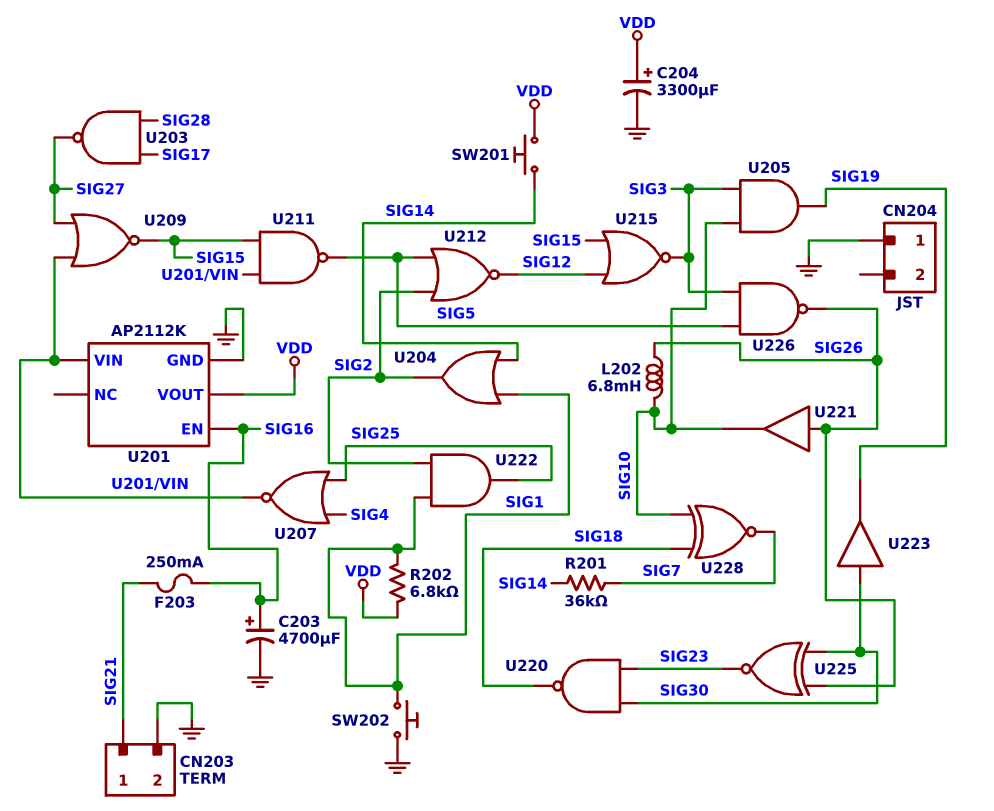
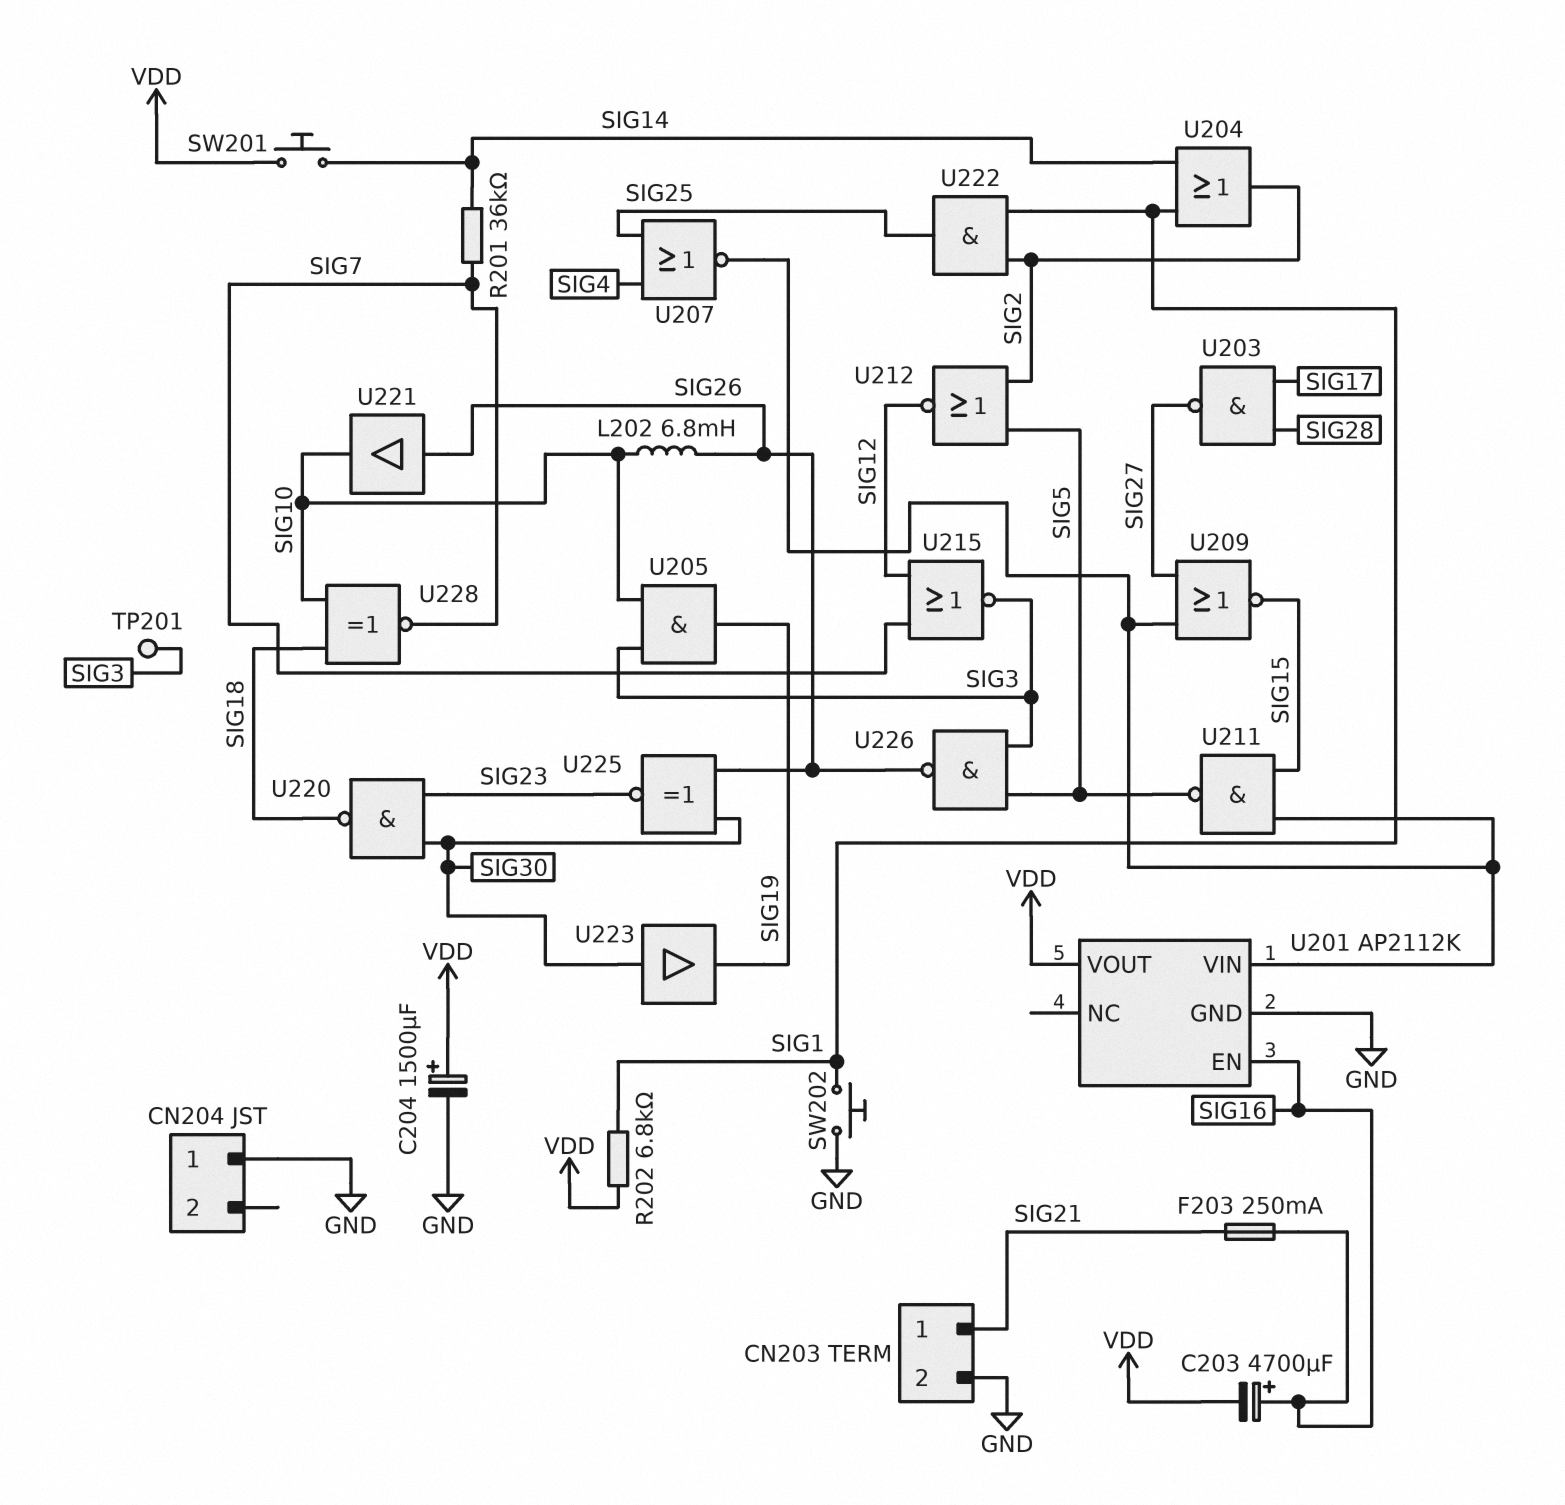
C203: 4700uF (plus SIG16, minus GND) -> 4700uF (plus SIG16, minus VDD)
C204: 3300uF (plus VDD, minus GND) -> 1500uF (plus VDD, minus GND)
TP201: none -> test point (SIG3)
U215: NOR (in SIG12, in SIG15, out SIG3) -> NOR (in SIG7, in SIG12, out SIG3)

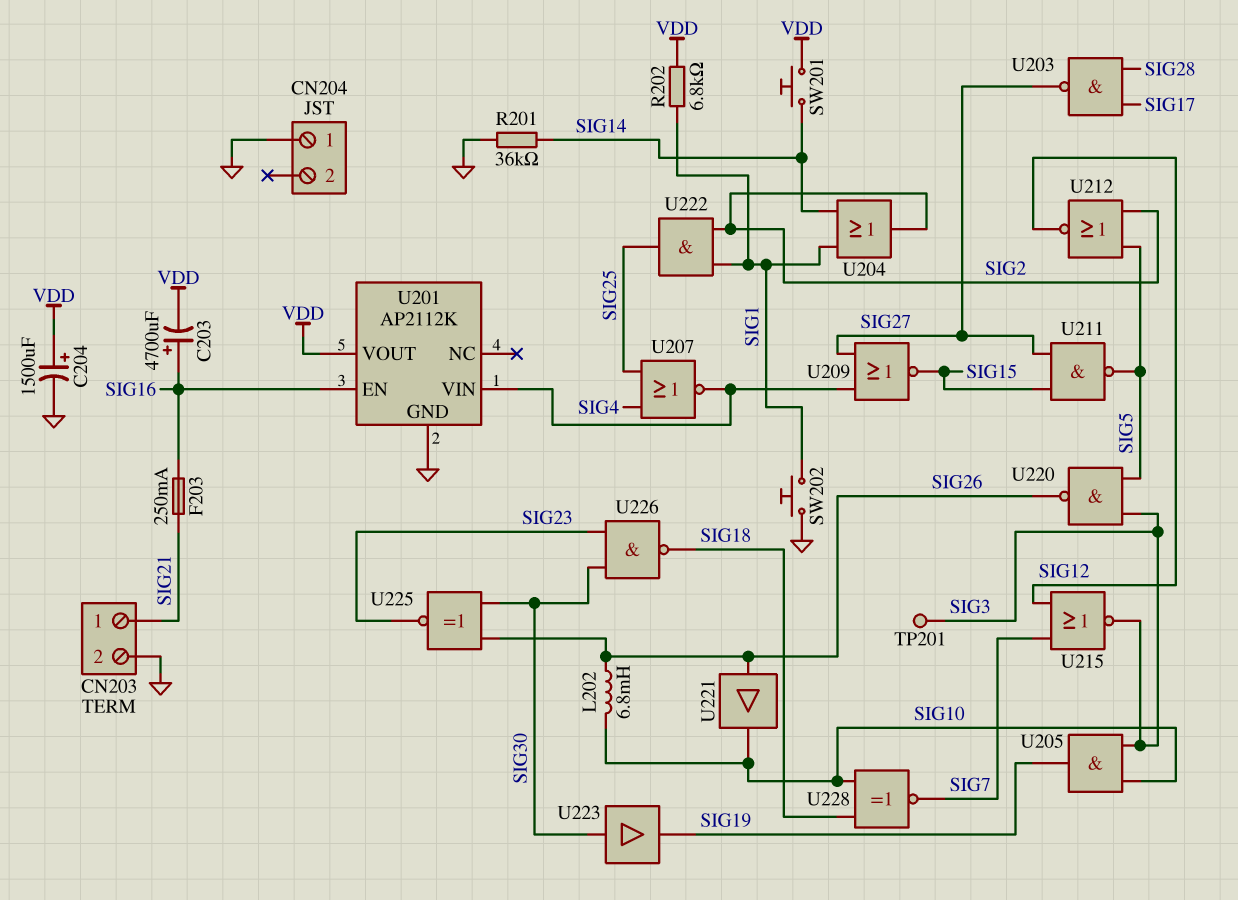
R201: 36k (SIG7, SIG14) -> 36k (GND, SIG14)
U211: NAND (in SIG15, in U201/VIN, out SIG5) -> NAND (in SIG15, in SIG27, out SIG5)
U220: NAND (in SIG23, in SIG30, out SIG18) -> NAND (in SIG3, in SIG5, out SIG26)
U226: NAND (in SIG3, in SIG5, out SIG26) -> NAND (in SIG23, in SIG30, out SIG18)

